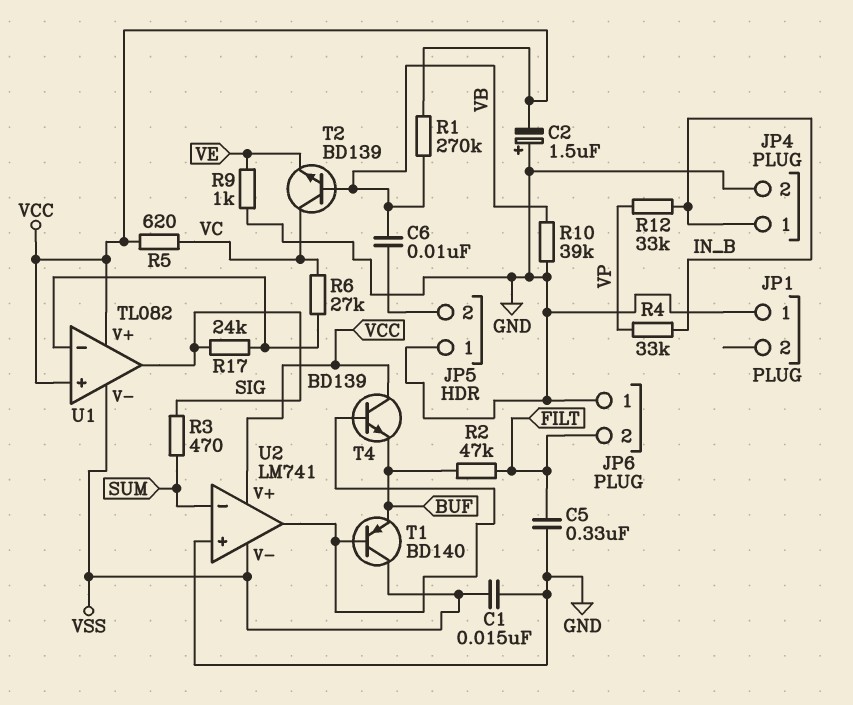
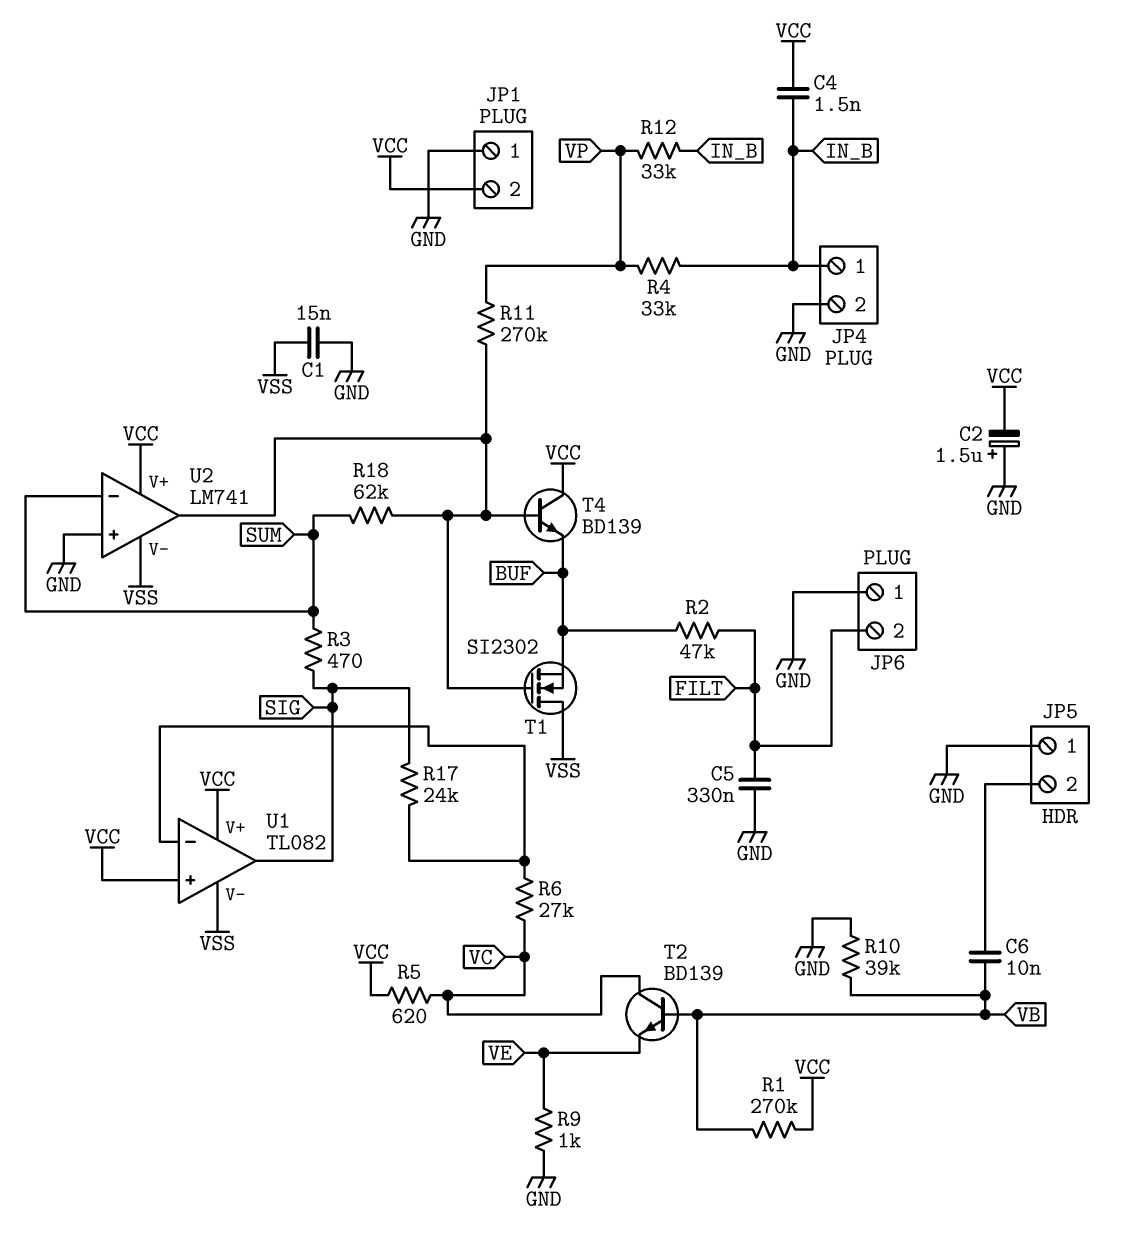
C4: none -> 1.5nF (IN_B, VCC)
JP1 pin 2: none -> VCC
R11: none -> 270k (U2/out, VP)
R18: none -> 62k (SUM, U2/out)
T1: PNP BD140 (B U2/out, C VSS, E BUF) -> NMOS SI2302 (G U2/out, D VSS, S BUF)

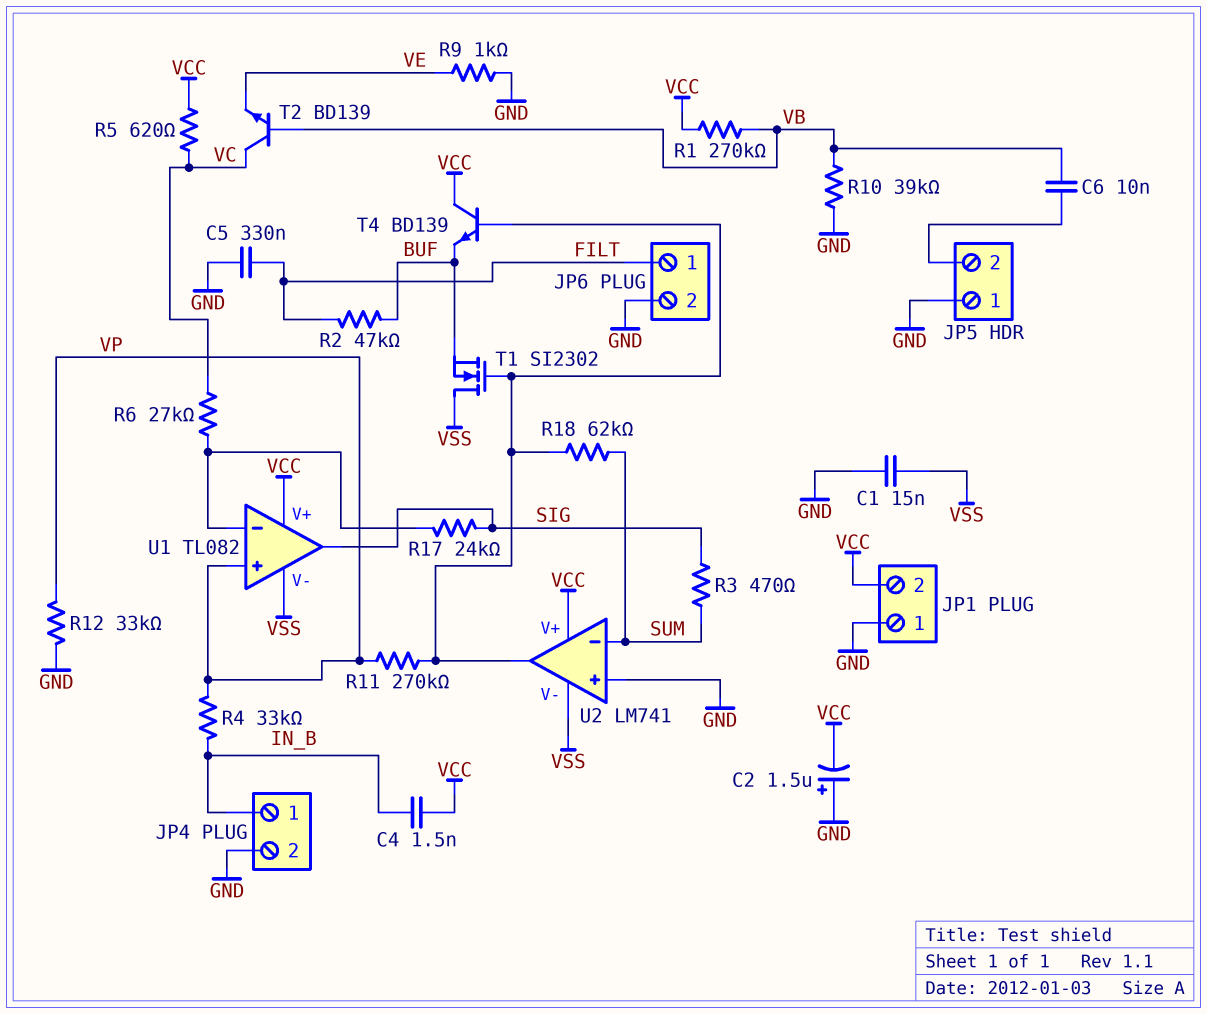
JP6 pin 1: GND -> FILT
JP6 pin 2: FILT -> GND
R12: 33k (IN_B, VP) -> 33k (GND, VP)
U1 pin in+: VCC -> VP

